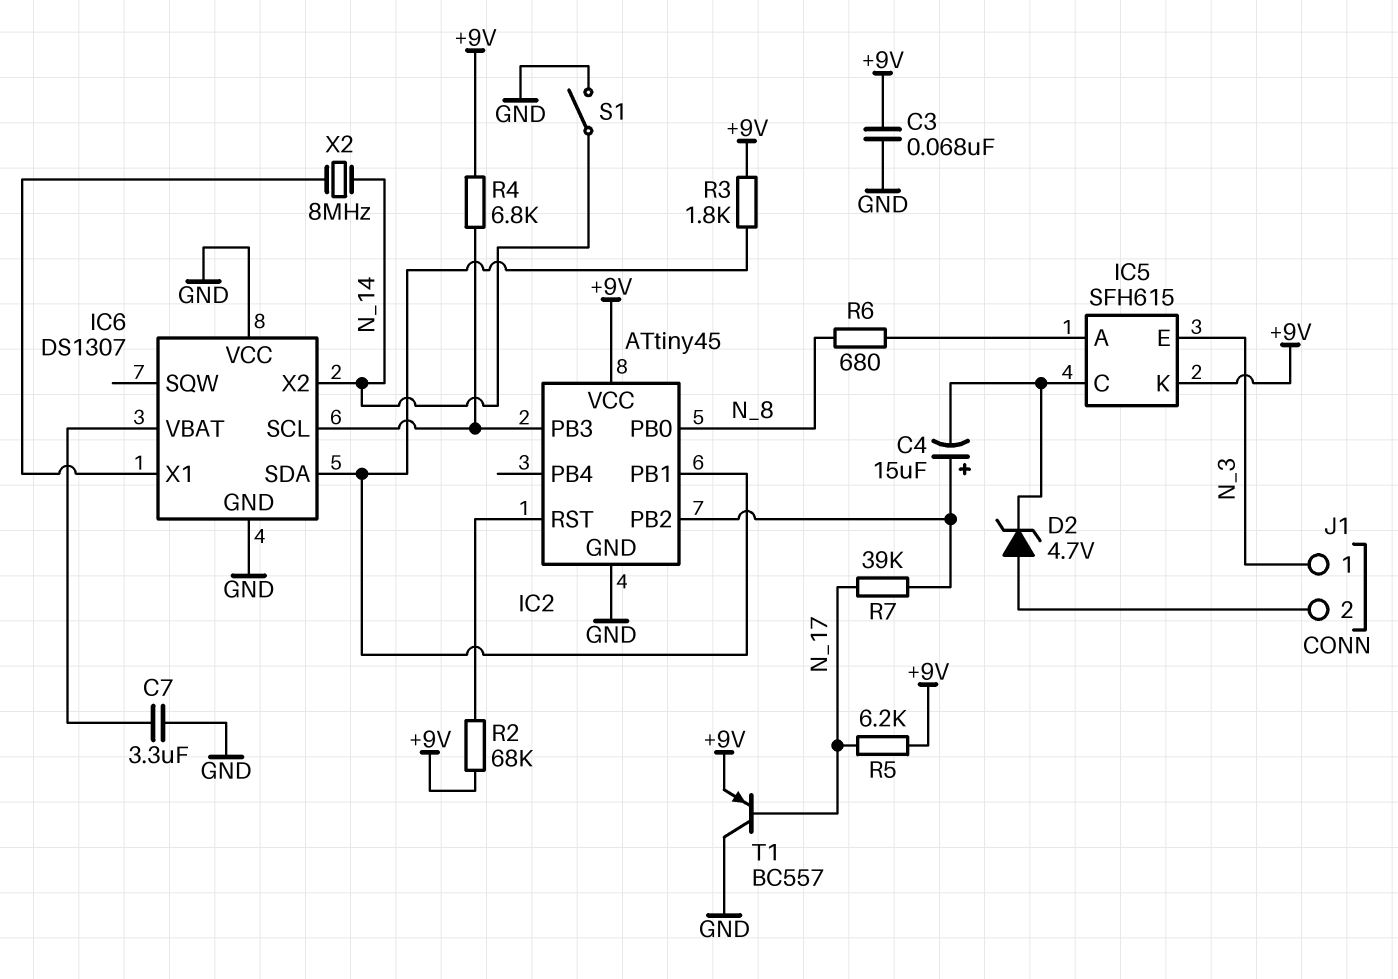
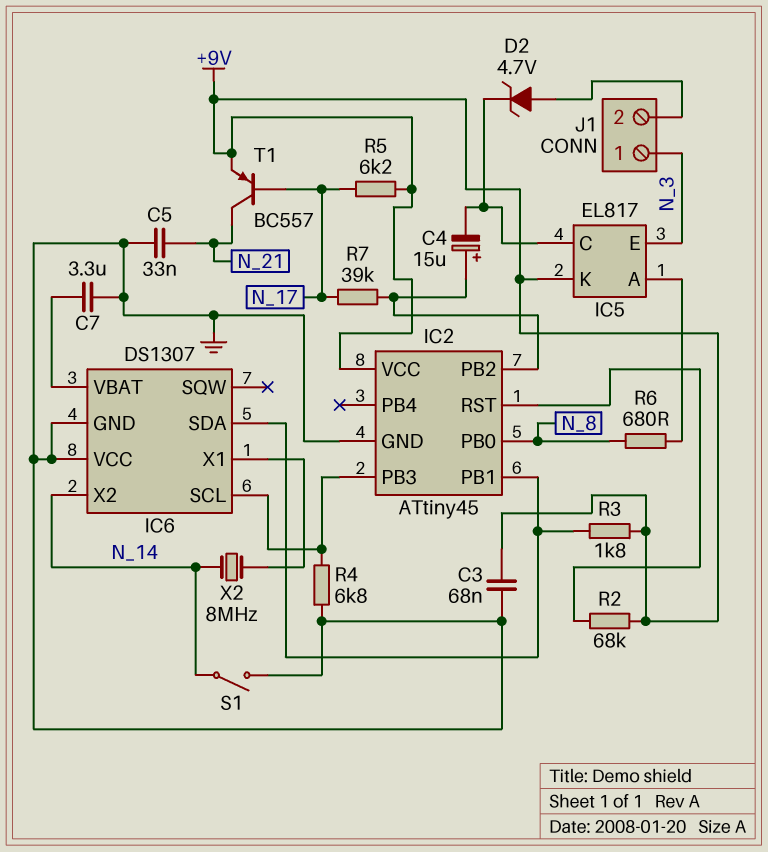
C5: none -> 33nF (GND, N_21)
IC5: SFH615 -> EL817
R4: 6.8k (+9V, IC2/PB3) -> 6.8k (GND, IC2/PB3)
T1: PNP BC557 (B N_17, C GND, E +9V) -> PNP BC557 (B N_17, C N_21, E +9V)

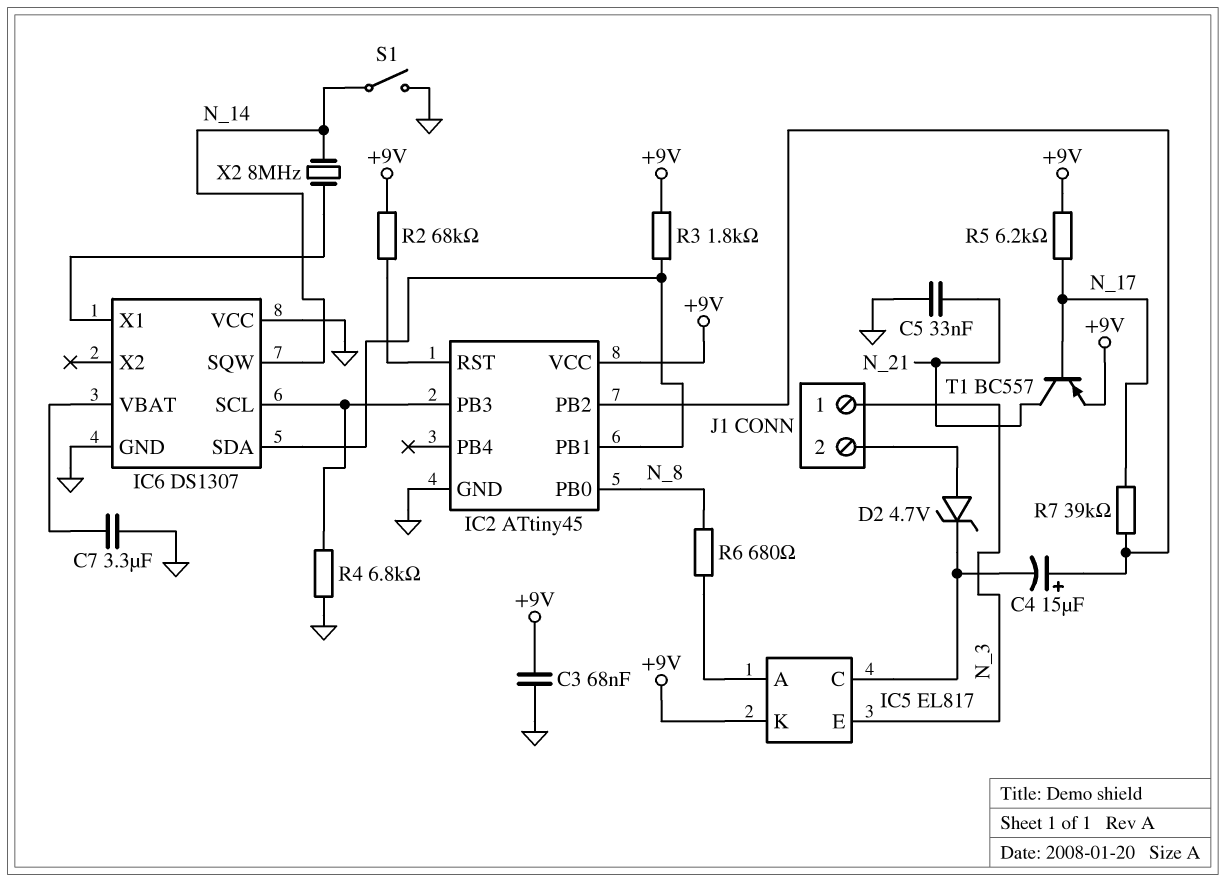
IC6 pin SQW: none -> N_14
IC6 pin X2: N_14 -> none

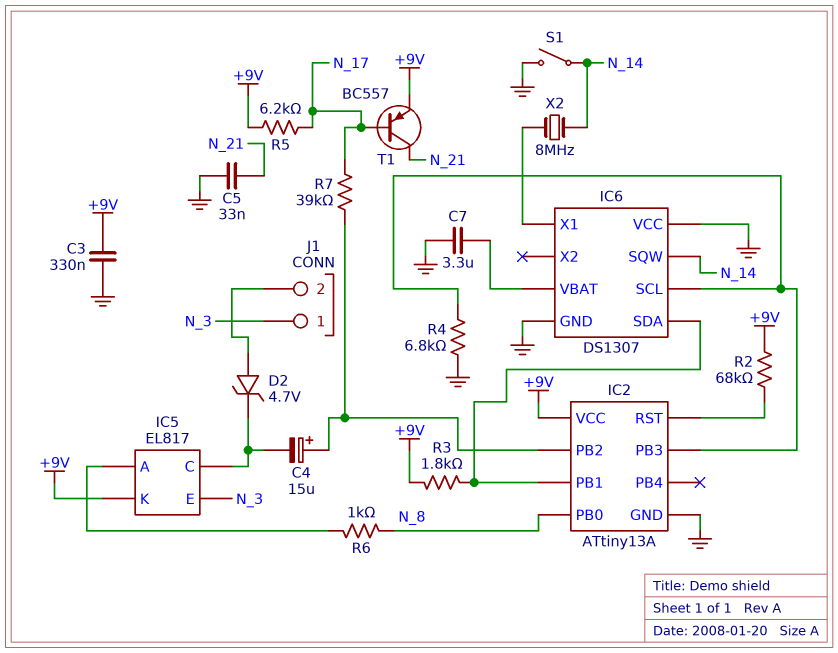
C3: 68nF (+9V, GND) -> 330nF (+9V, GND)
IC2: ATtiny45 -> ATtiny13A
R6: 680 (IC5/A, N_8) -> 1k (IC5/A, N_8)

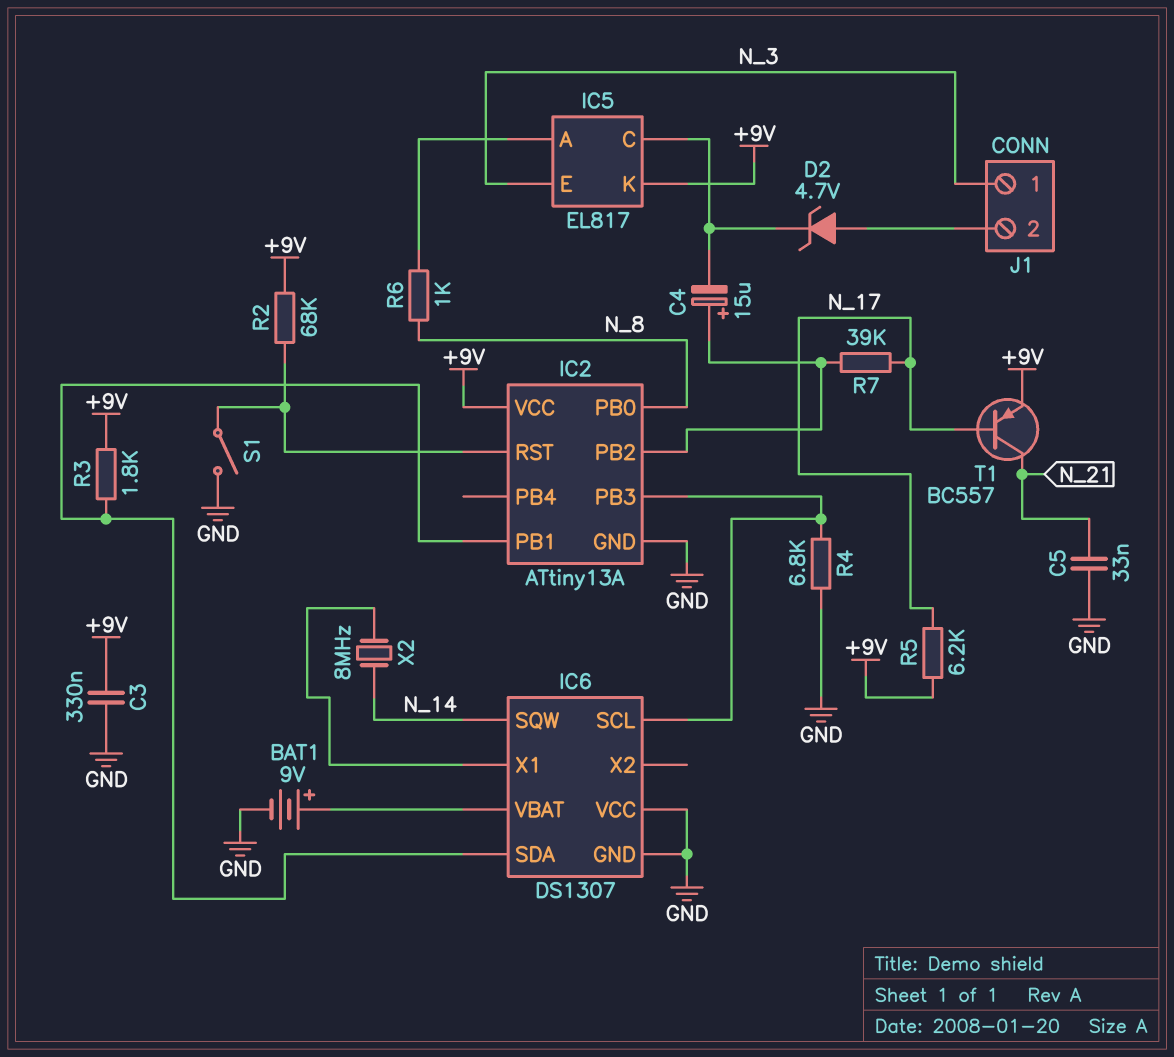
BAT1: none -> 9V (plus IC6/VBAT, minus GND)
C7: 3.3uF (GND, IC6/VBAT) -> none
S1: switch (GND, N_14) -> switch (GND, IC2/RST)

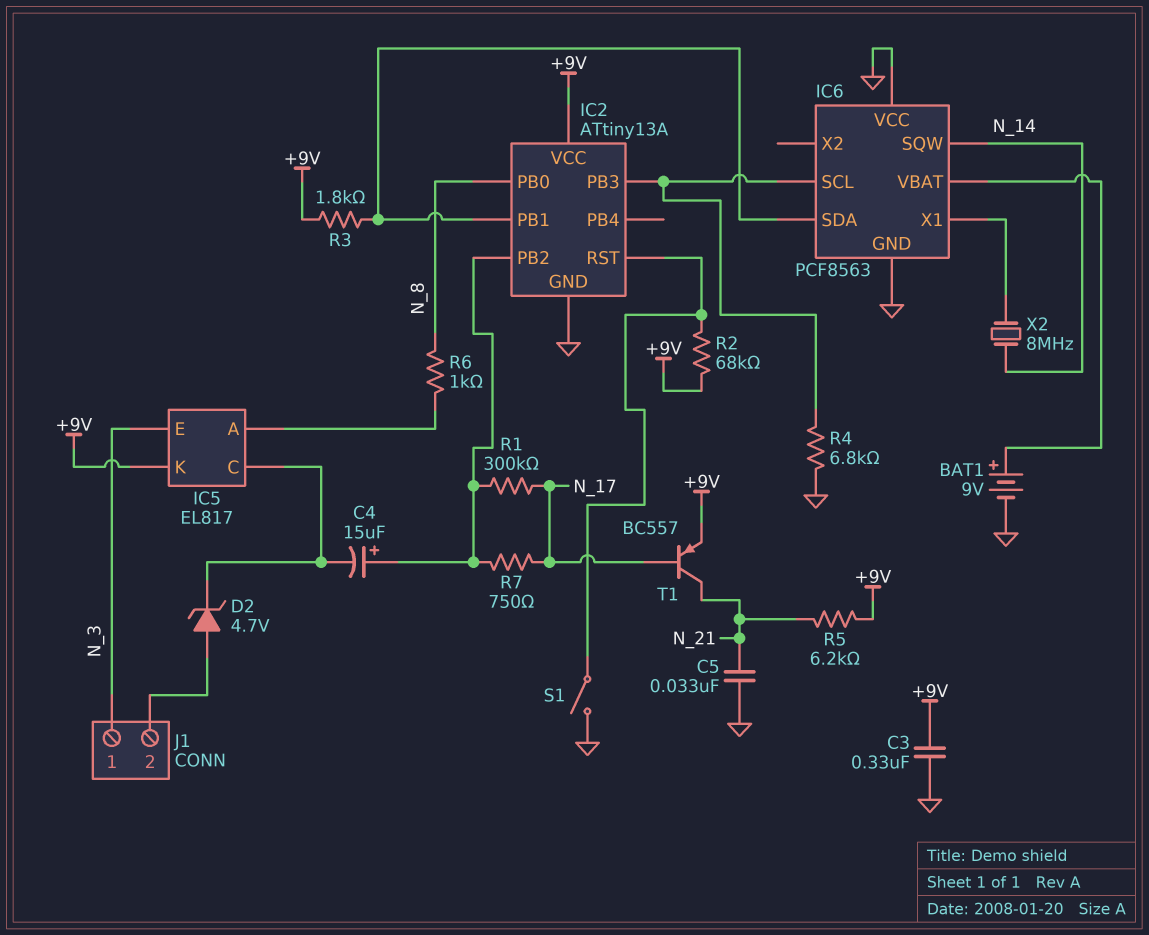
IC6: DS1307 -> PCF8563
R1: none -> 300k (IC2/PB2, N_17)
R5: 6.2k (+9V, N_17) -> 6.2k (+9V, N_21)
R7: 39k (IC2/PB2, N_17) -> 750 (IC2/PB2, N_17)

